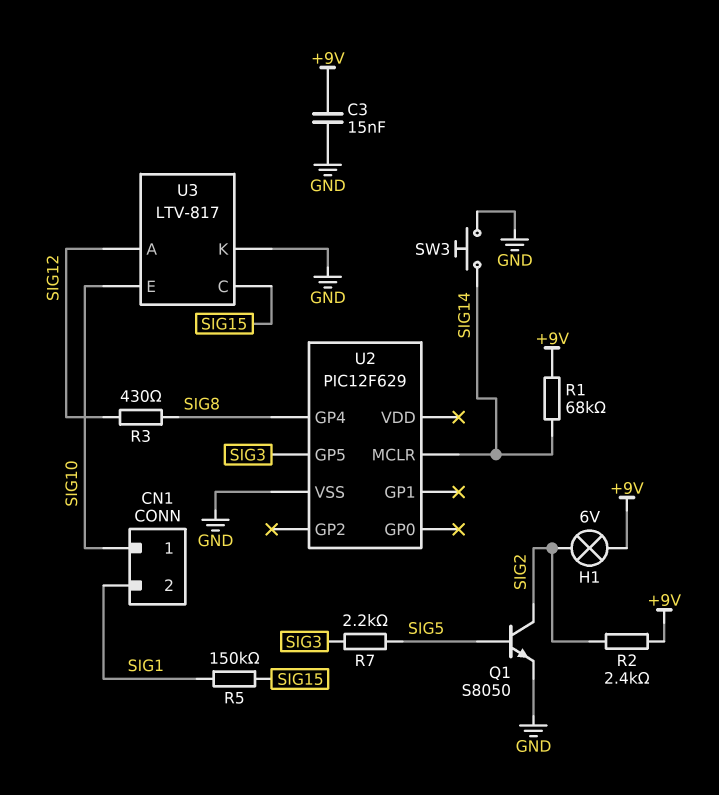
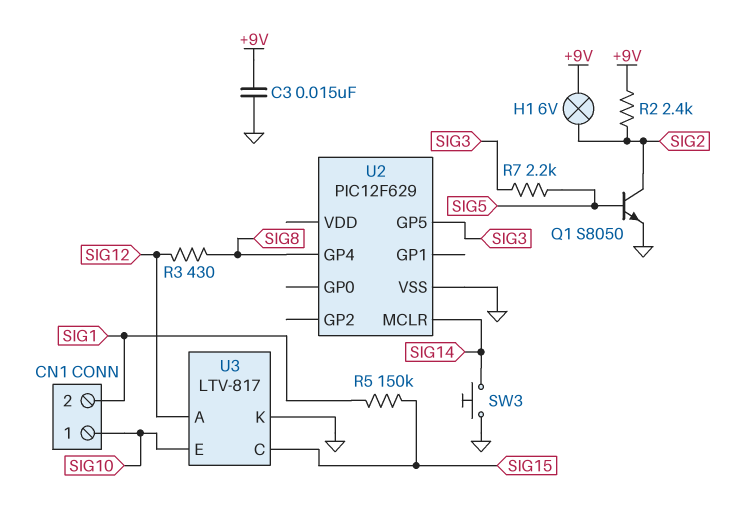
R1: 68k (+9V, SIG14) -> none

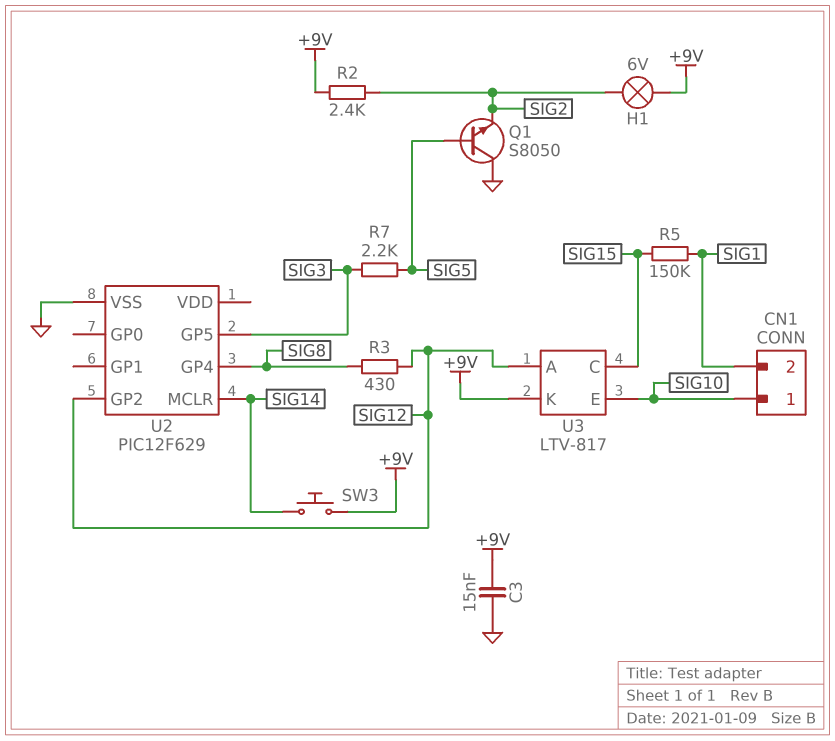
Q1: NPN S8050 (B SIG5, C SIG2, E GND) -> NPN S8050 (B SIG5, C GND, E SIG2)
SW3: button (GND, SIG14) -> button (+9V, SIG14)
U2 pin GP2: none -> SIG12
U3 pin K: GND -> +9V

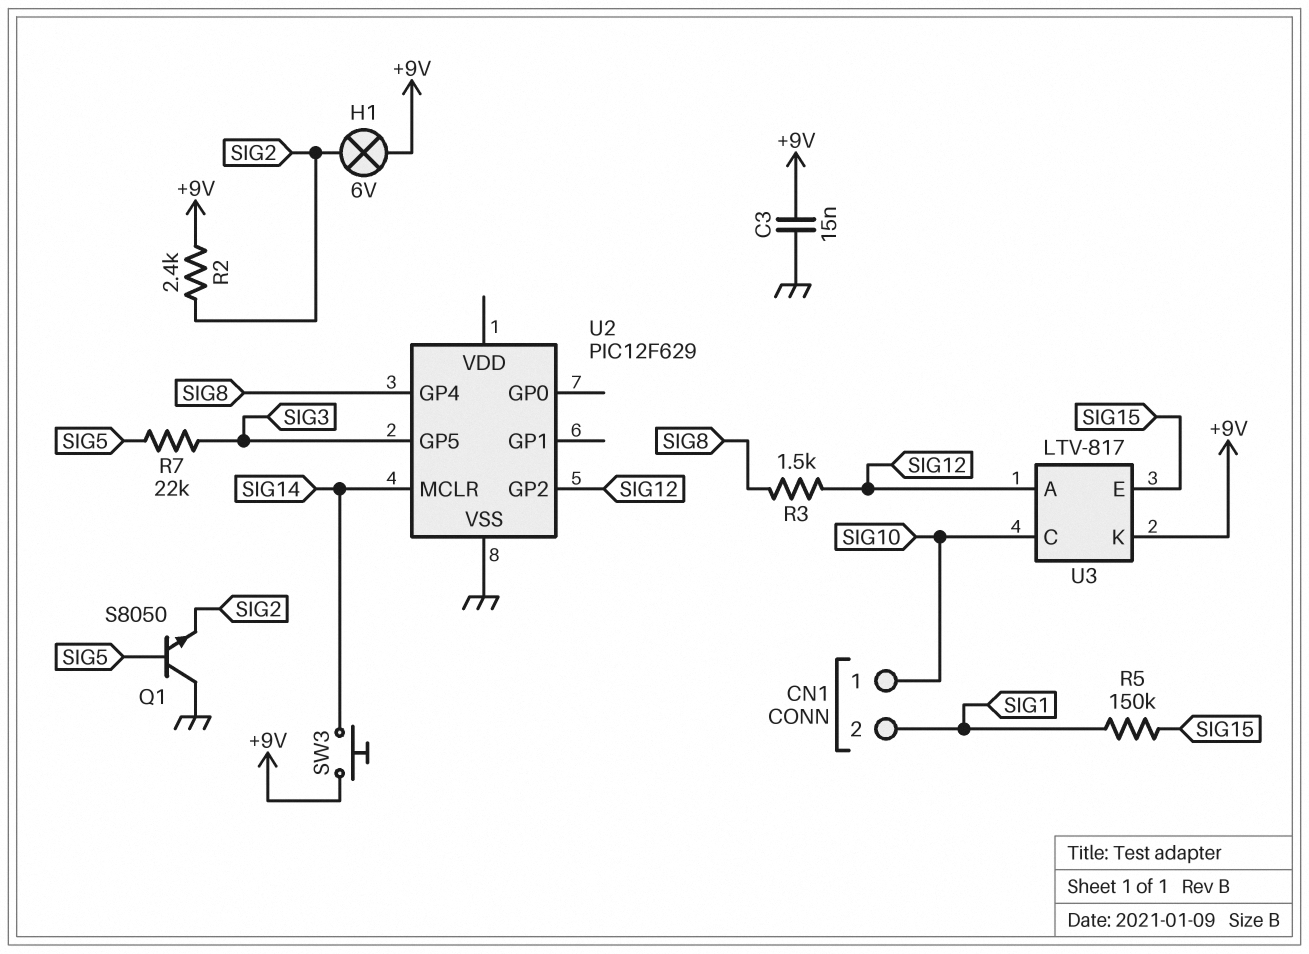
R3: 430 (SIG8, SIG12) -> 1.5k (SIG8, SIG12)
R7: 2.2k (SIG3, SIG5) -> 22k (SIG3, SIG5)
U3 pin C: SIG15 -> SIG10
U3 pin E: SIG10 -> SIG15

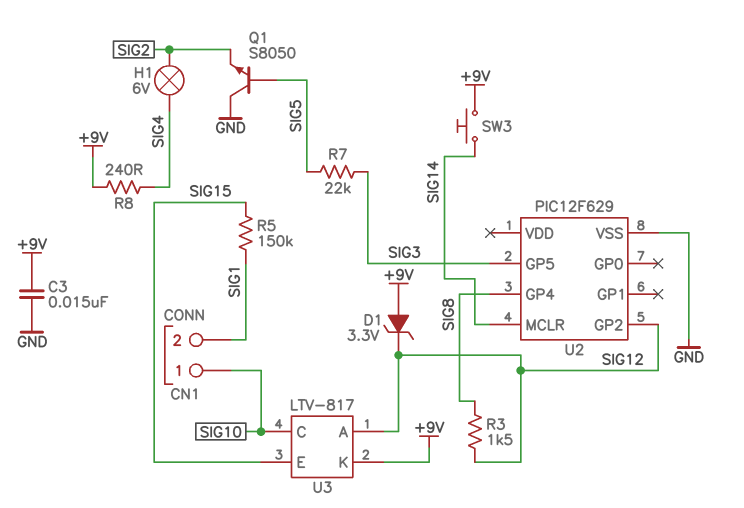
D1: none -> zener 3.3V (A +9V, K SIG12)
H1: lamp 6V (+9V, SIG2) -> lamp 6V (SIG2, SIG4)
R2: 2.4k (+9V, SIG2) -> none
R8: none -> 240 (+9V, SIG4)

